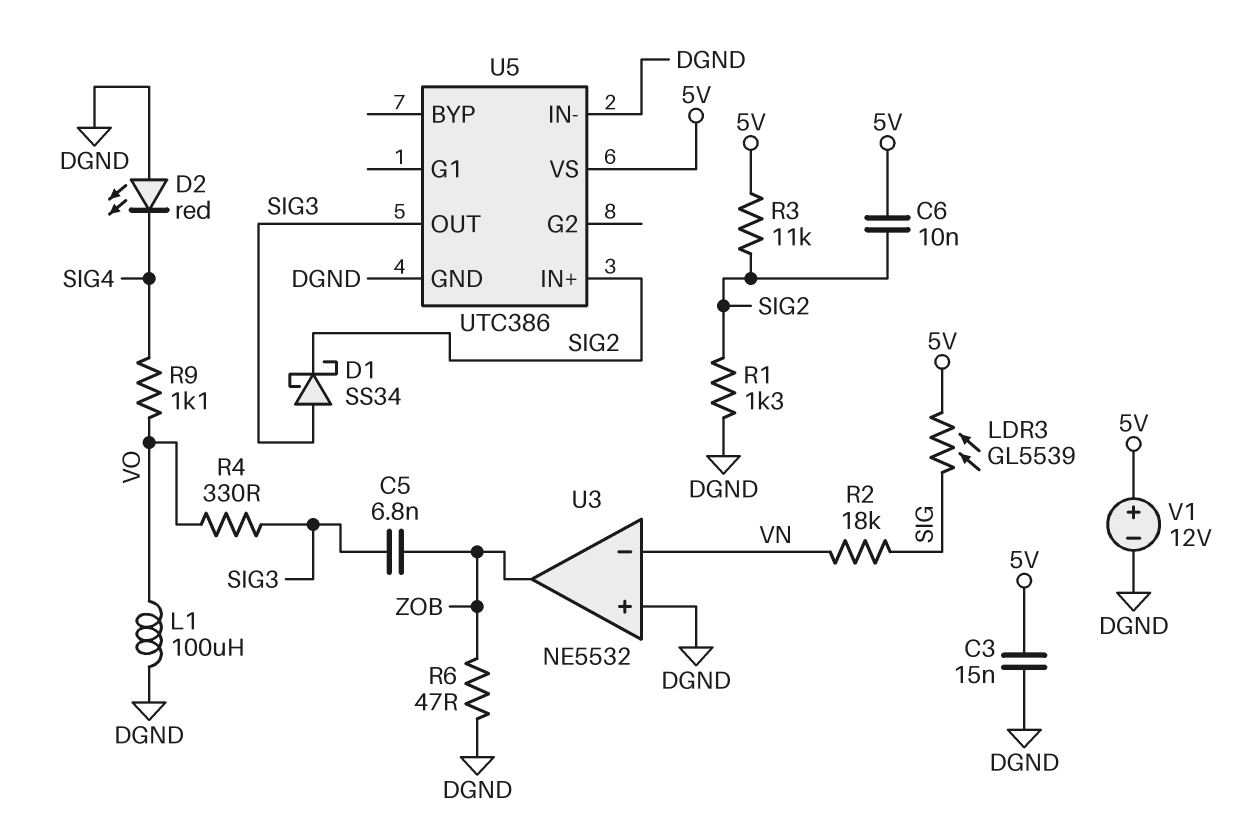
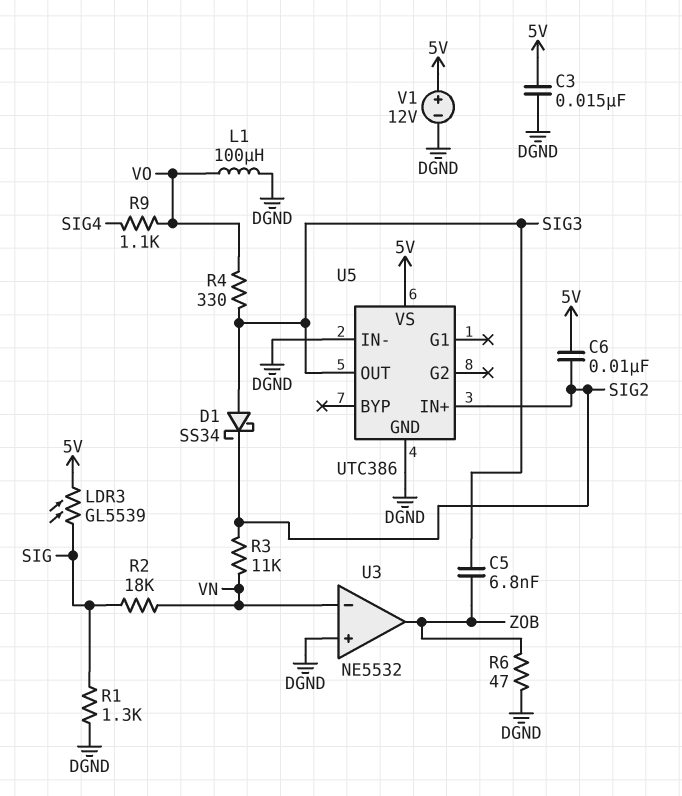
D2: LED red (A DGND, K SIG4) -> none
R1: 1.3k (DGND, SIG2) -> 1.3k (DGND, SIG)
R3: 11k (5V, SIG2) -> 11k (SIG2, VN)

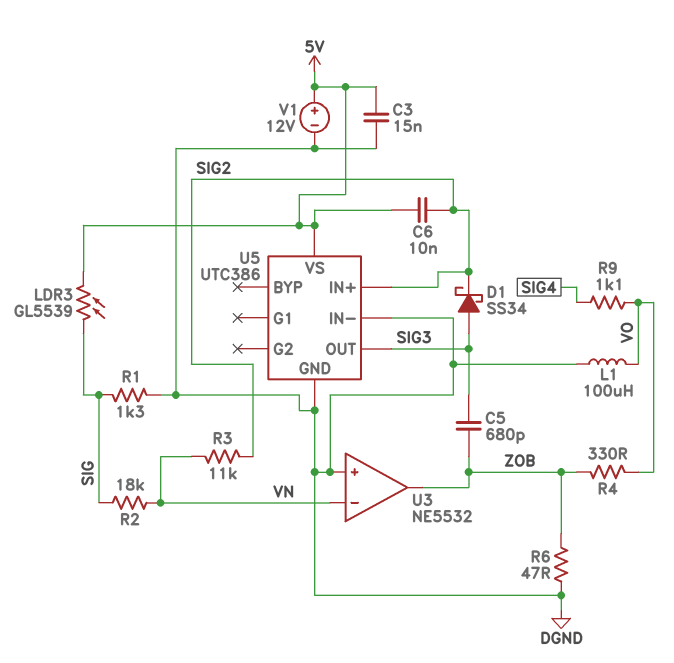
C5: 6.8nF (SIG3, ZOB) -> 680pF (SIG3, ZOB)
R4: 330 (SIG3, VO) -> 330 (VO, ZOB)

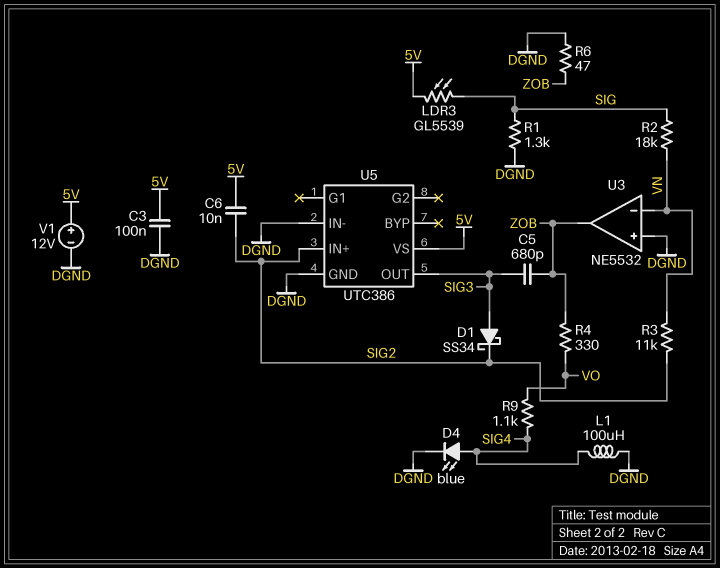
C3: 15nF (5V, DGND) -> 100nF (5V, DGND)
D4: none -> LED blue (A SIG4, K DGND)
L1: 100uH (DGND, VO) -> 100uH (DGND, SIG4)

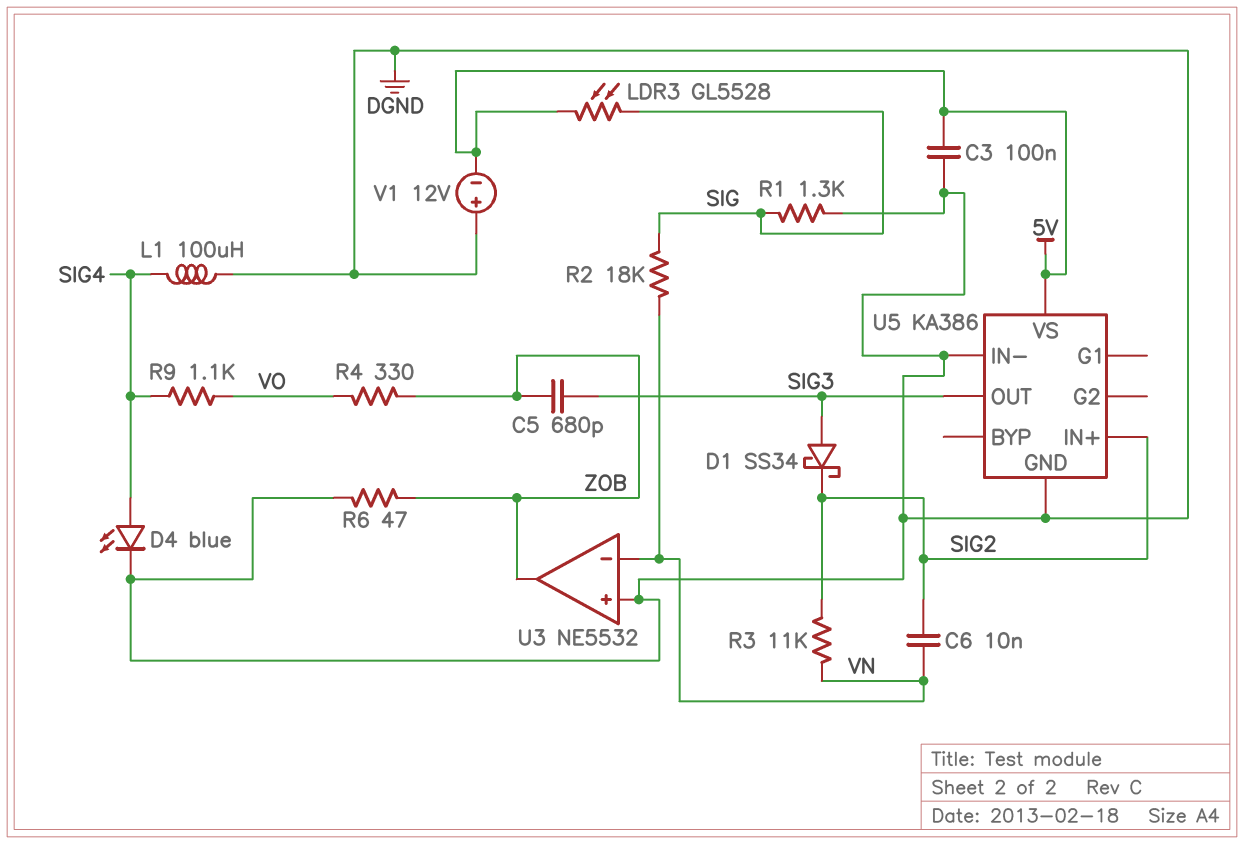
C6: 10nF (5V, SIG2) -> 10nF (SIG2, VN)
LDR3: GL5539 (5V, SIG) -> GL5528 (5V, SIG)
U5: UTC386 -> KA386
V1: 12V (plus 5V, minus DGND) -> 12V (plus DGND, minus 5V)

